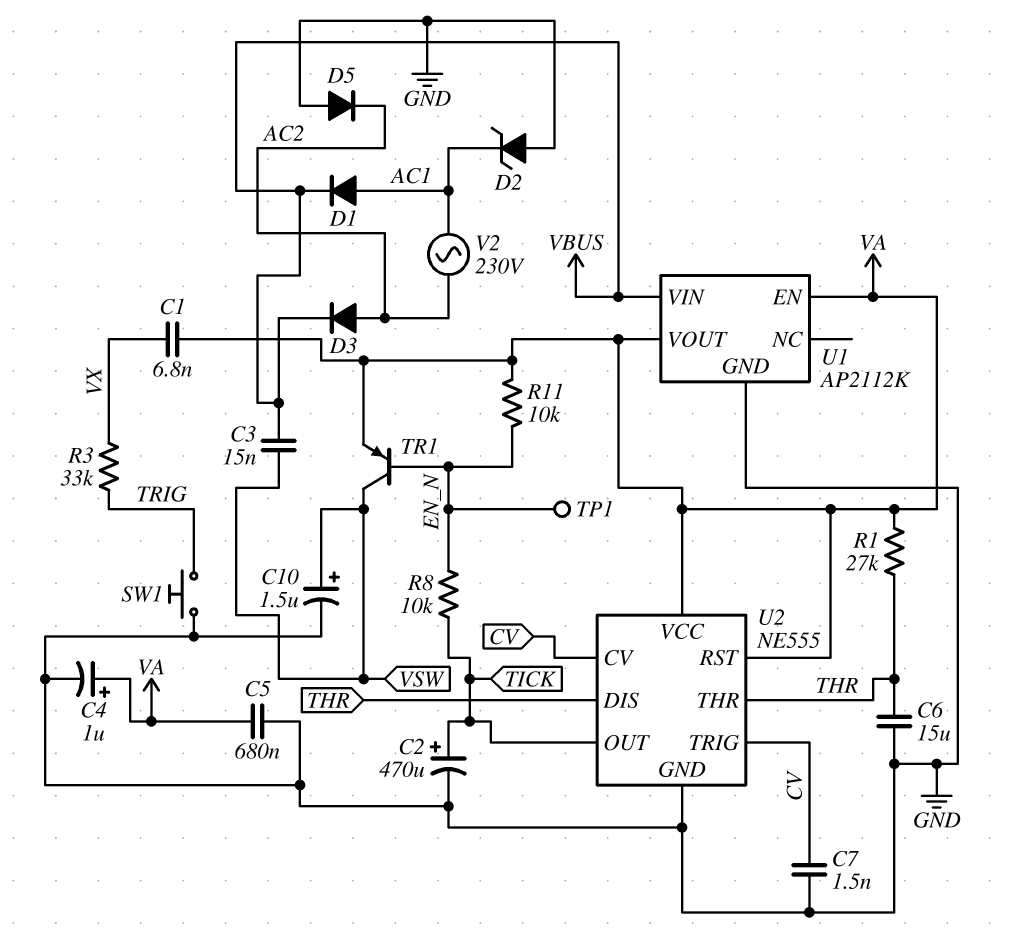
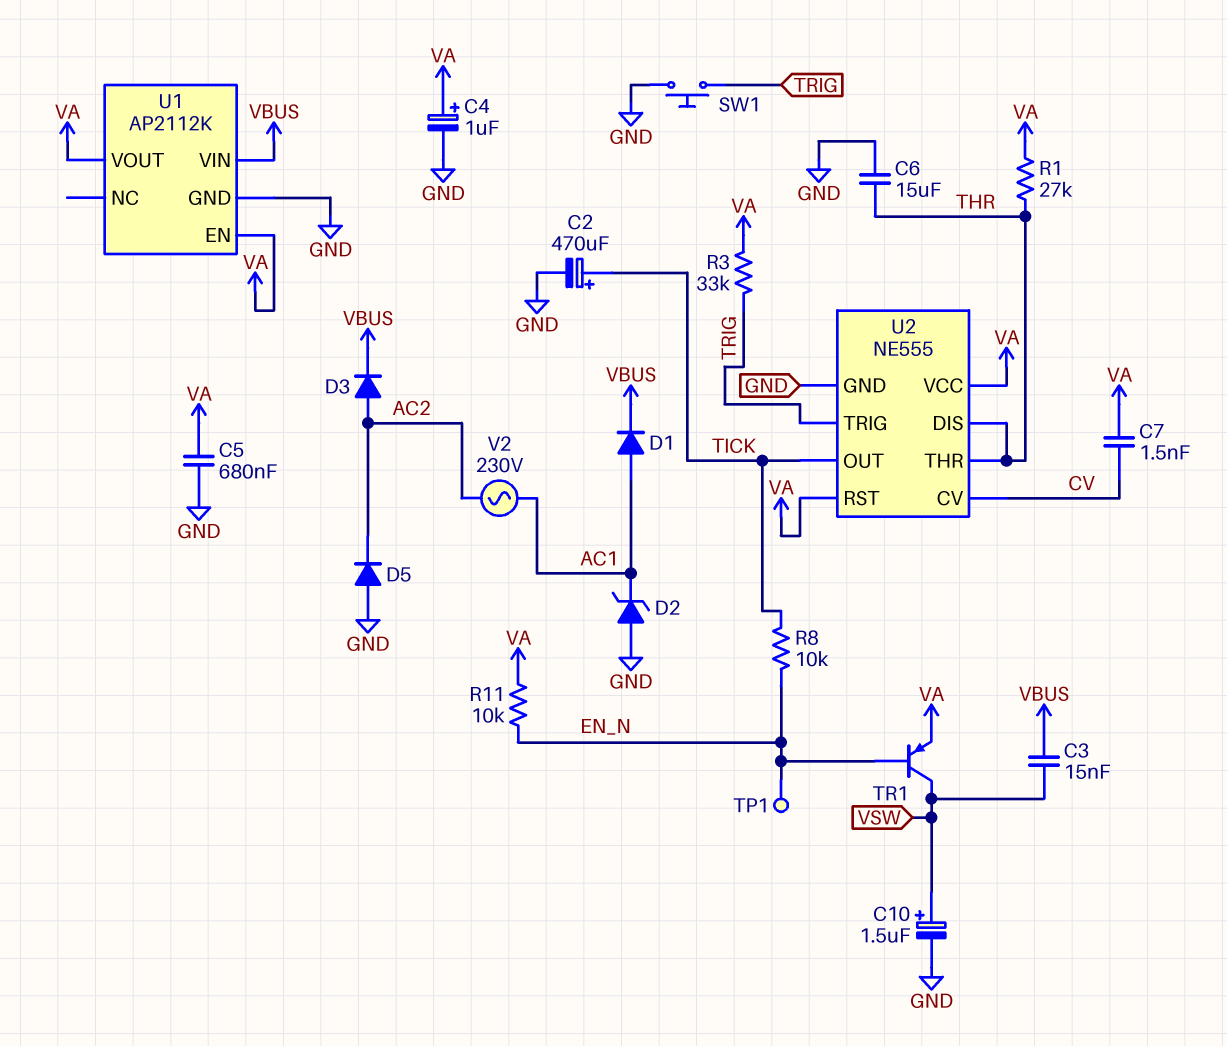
C1: 6.8nF (VA, VX) -> none
C7: 1.5nF (CV, GND) -> 1.5nF (CV, VA)
R3: 33k (TRIG, VX) -> 33k (TRIG, VA)
U2 pin TRIG: CV -> TRIG

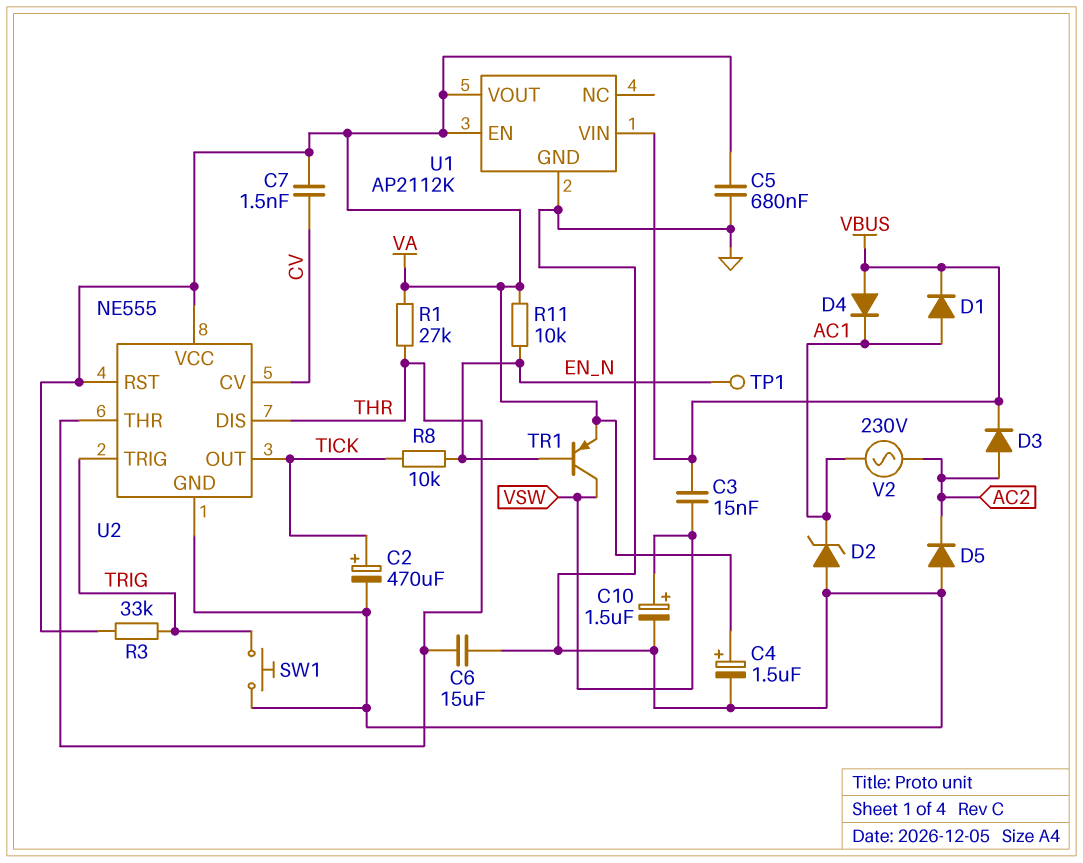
C4: 1uF (plus VA, minus GND) -> 1.5uF (plus VA, minus GND)
D4: none -> diode (A VBUS, K AC1)

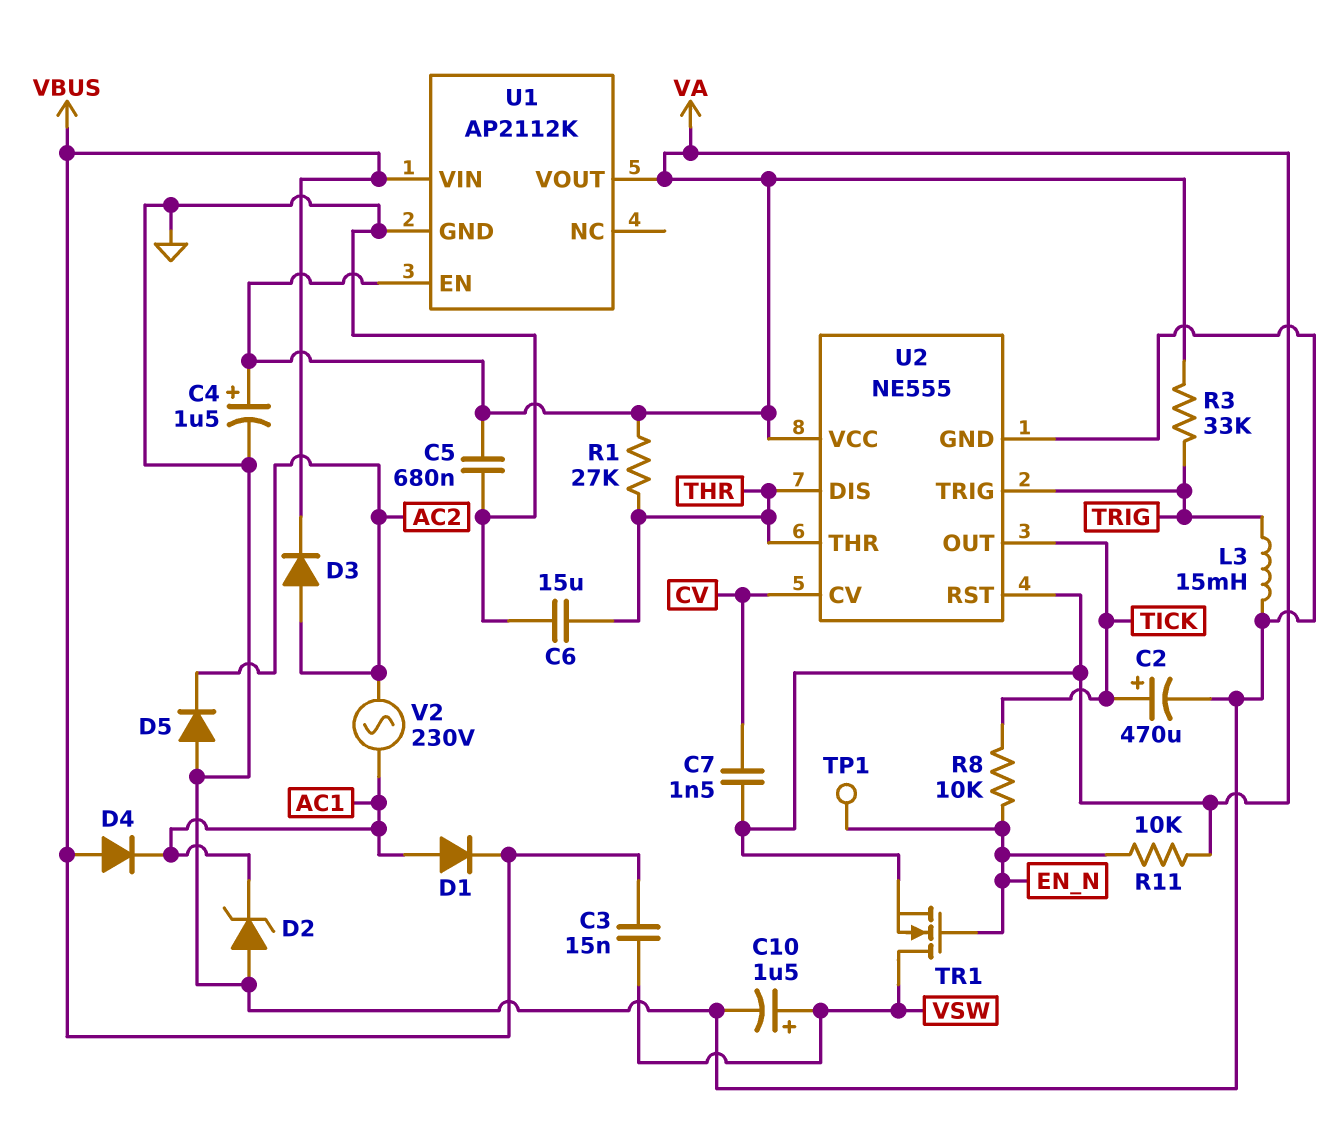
L3: none -> 15mH (GND, TRIG)
SW1: button (GND, TRIG) -> none
TR1: PNP (B EN_N, C VSW, E VA) -> NMOS (G EN_N, D VSW, S VA)

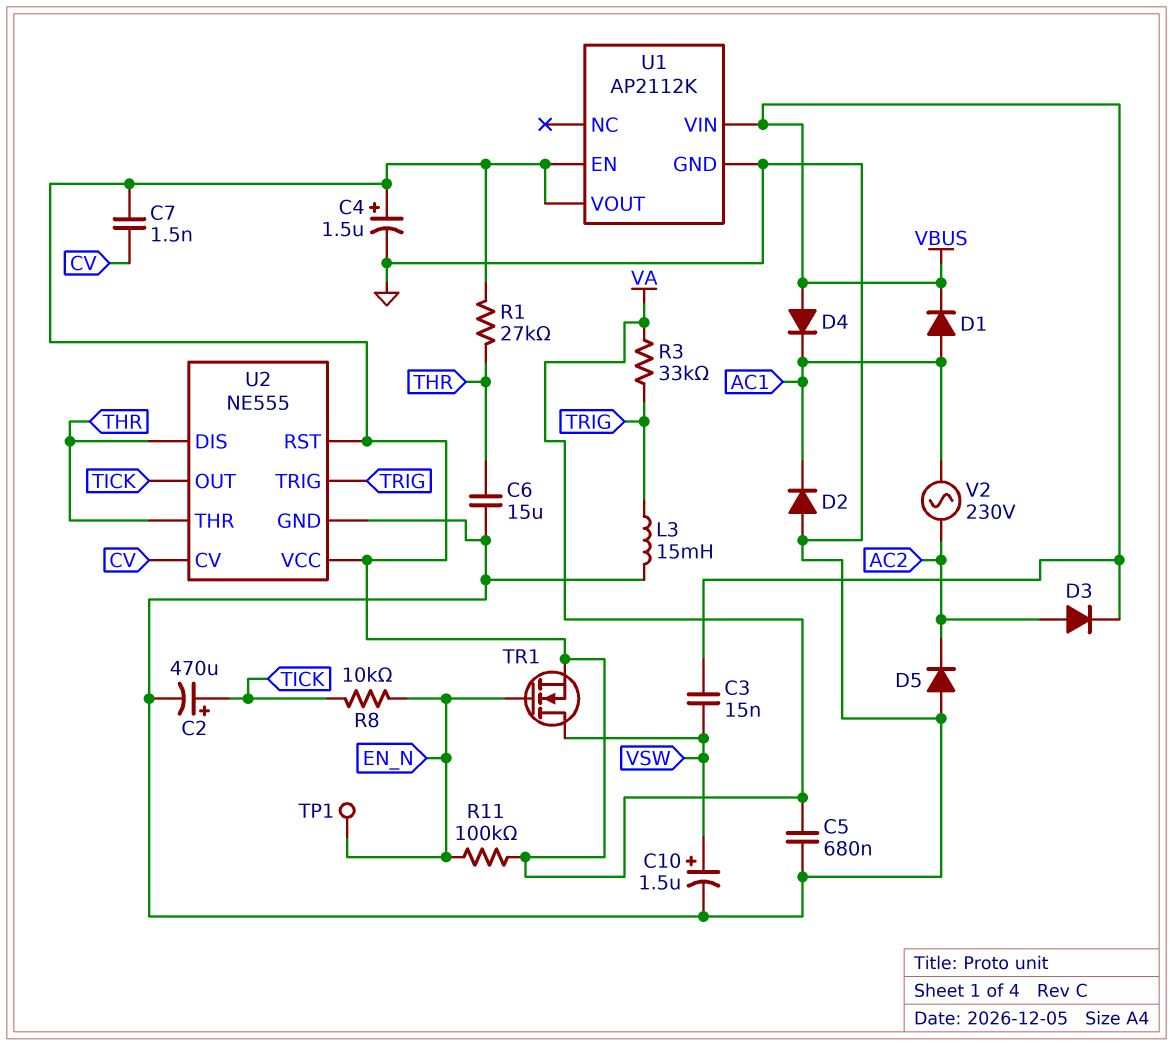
D2: zener (A GND, K AC1) -> diode (A GND, K AC1)
R11: 10k (EN_N, VA) -> 100k (EN_N, VA)

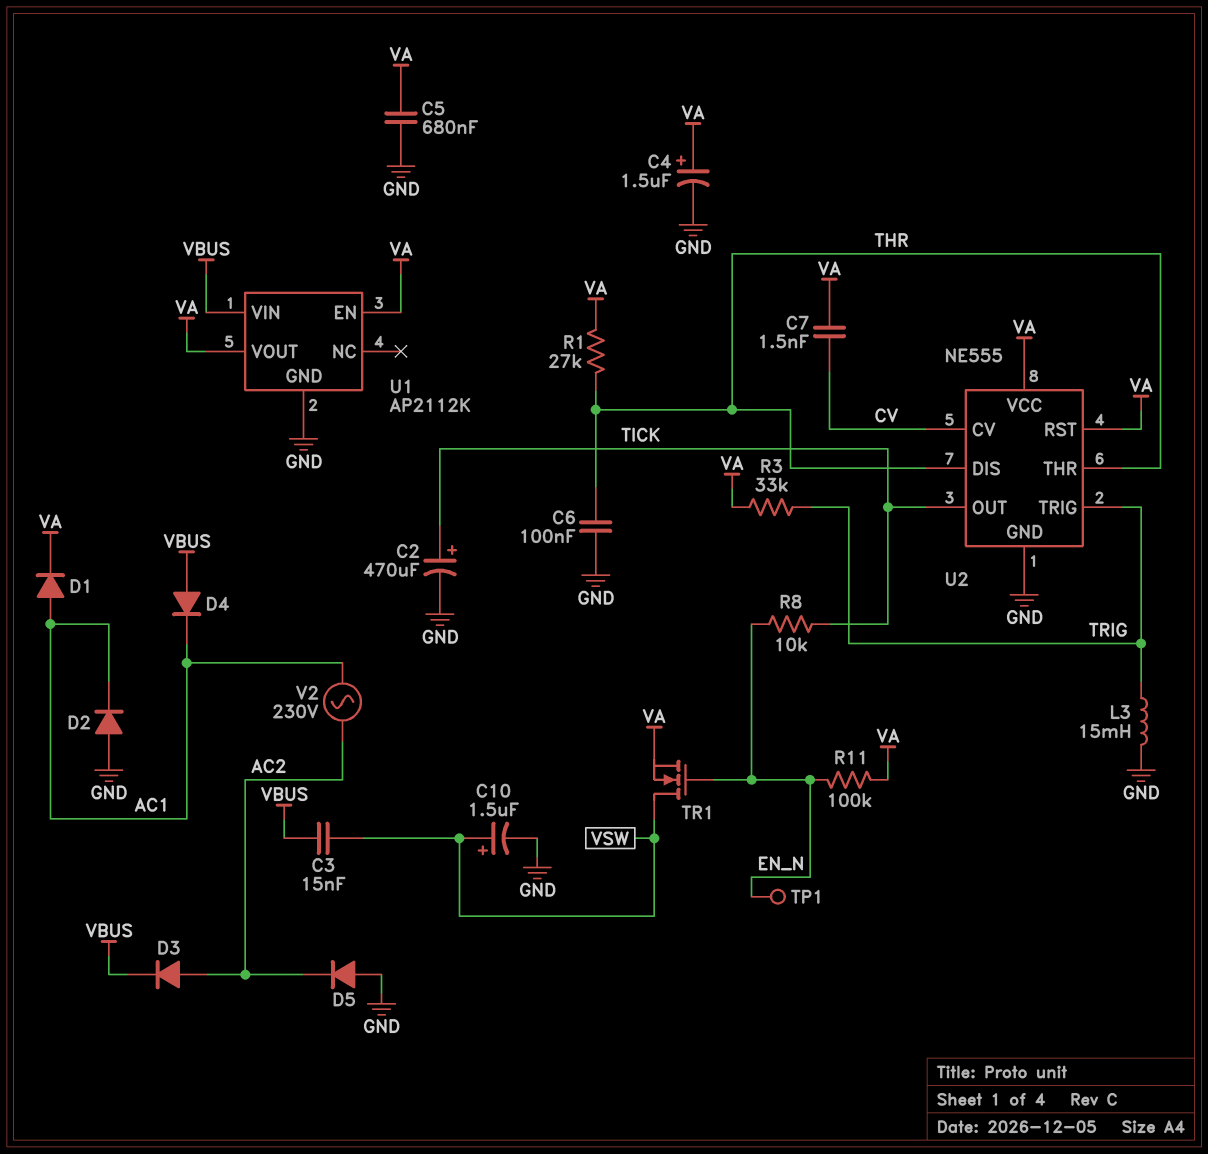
C6: 15uF (GND, THR) -> 100nF (GND, THR)
D1: diode (A AC1, K VBUS) -> diode (A AC1, K VA)

